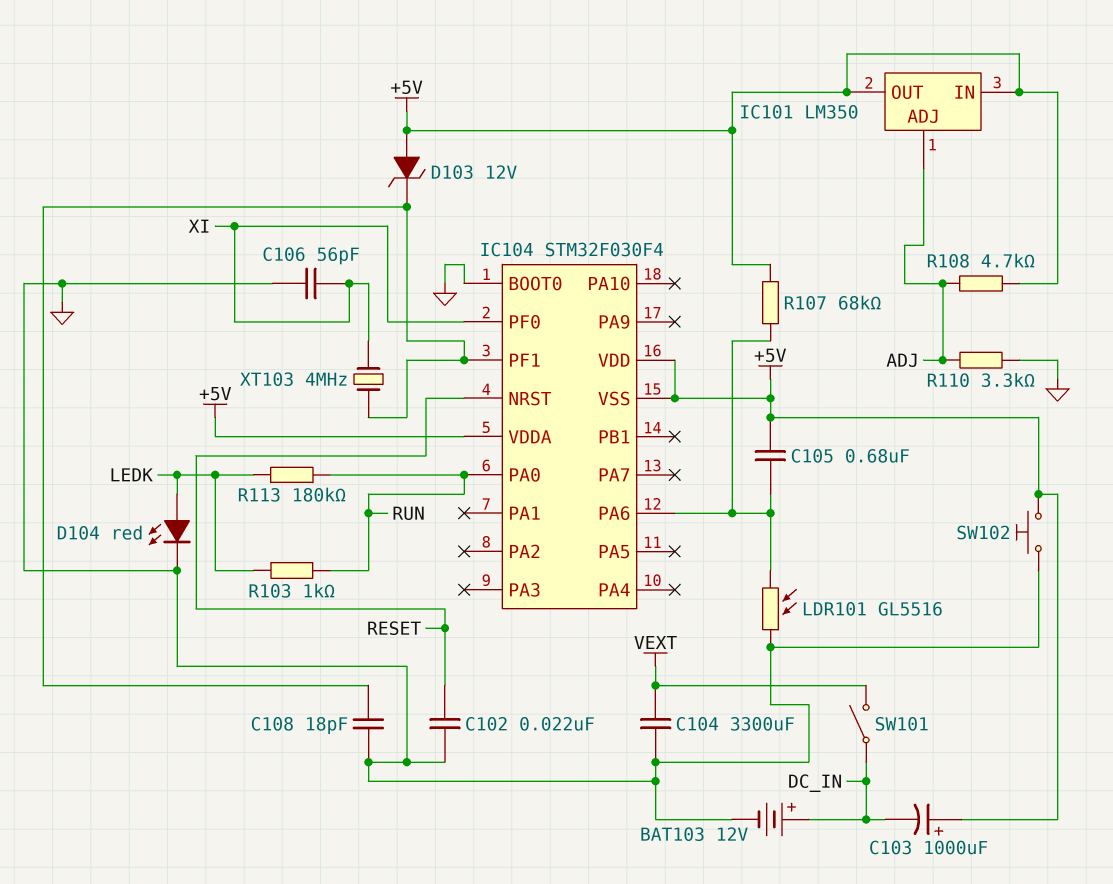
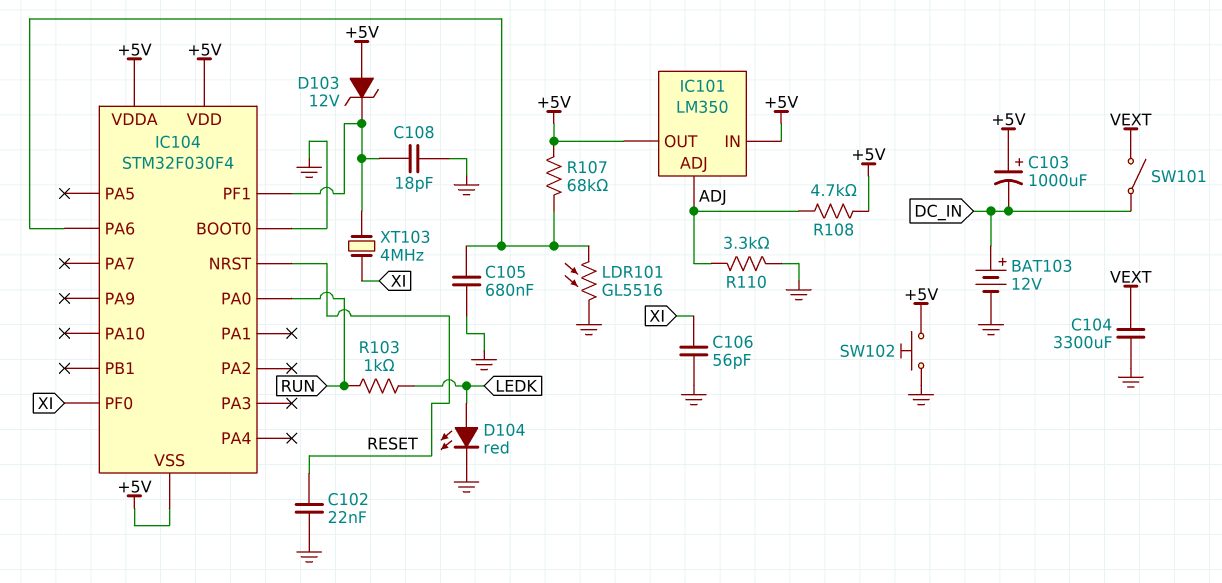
C105: 680nF (+5V, IC104/PA6) -> 680nF (GND, IC104/PA6)
R113: 180k (LEDK, RUN) -> none

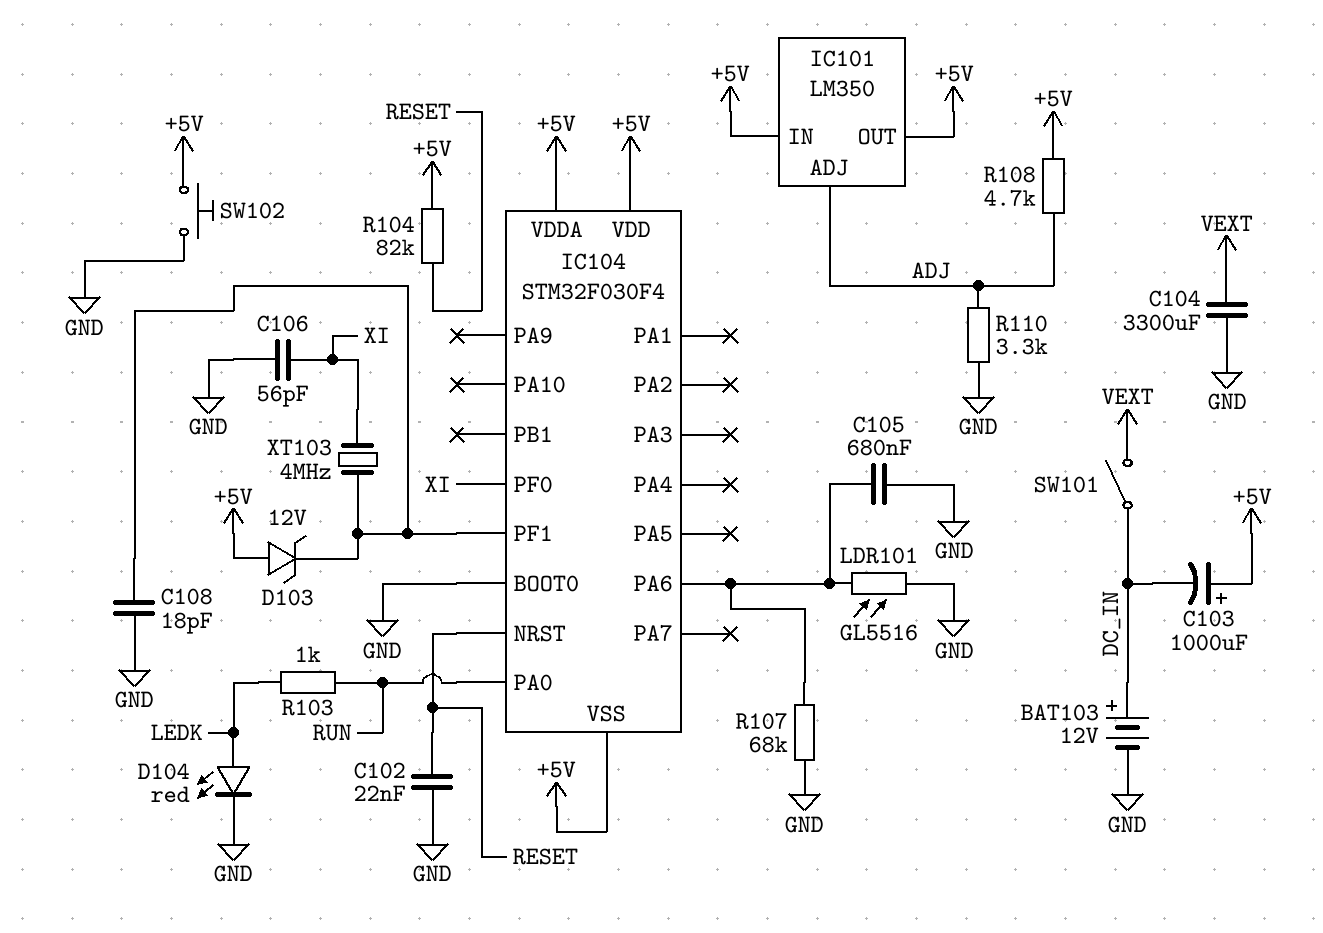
R104: none -> 82k (+5V, RESET)
R107: 68k (+5V, IC104/PA6) -> 68k (GND, IC104/PA6)

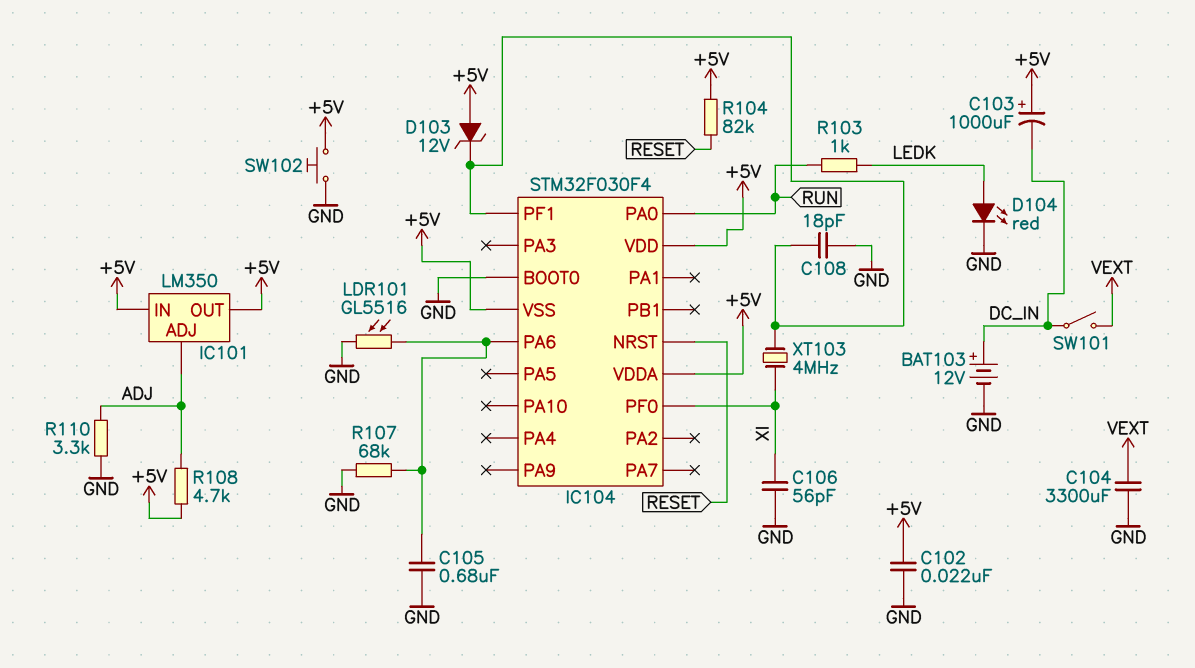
C102: 22nF (GND, RESET) -> 22nF (+5V, GND)

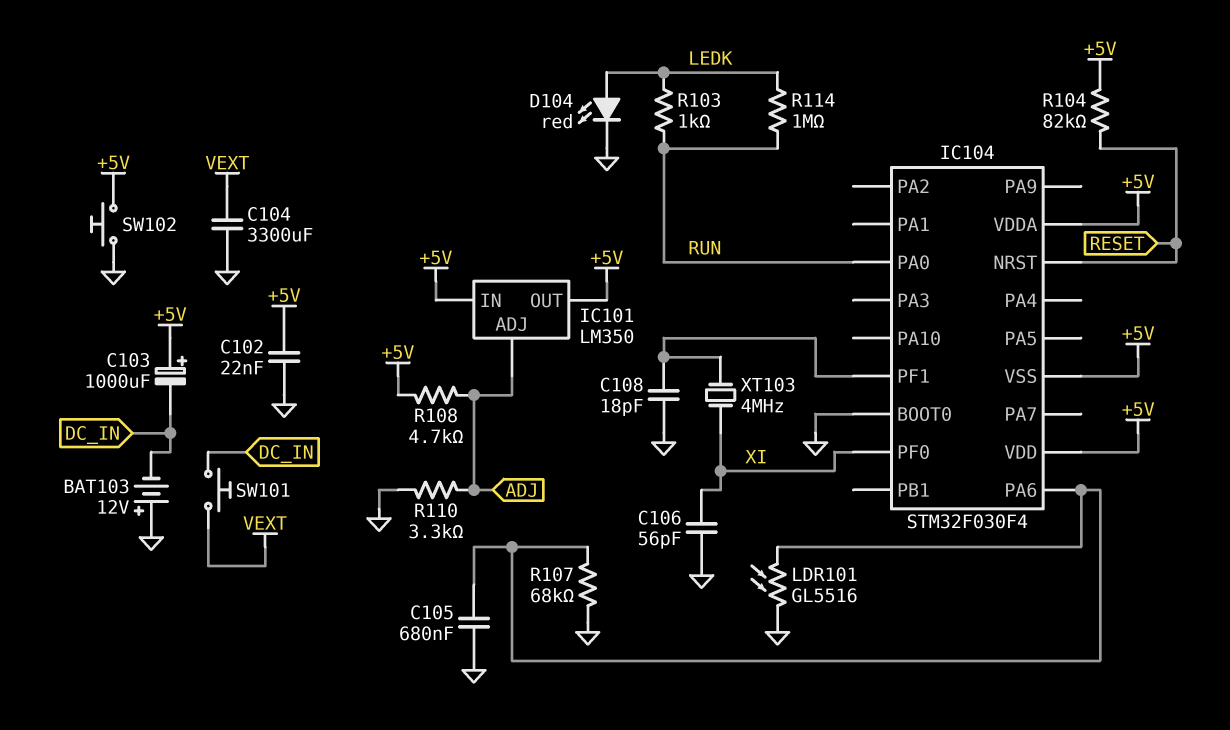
BAT103: 12V (plus DC_IN, minus GND) -> 12V (plus GND, minus DC_IN)
D103: zener 12V (A +5V, K IC104/PF1) -> none
R114: none -> 1M (LEDK, RUN)
SW101: switch (DC_IN, VEXT) -> button (DC_IN, VEXT)

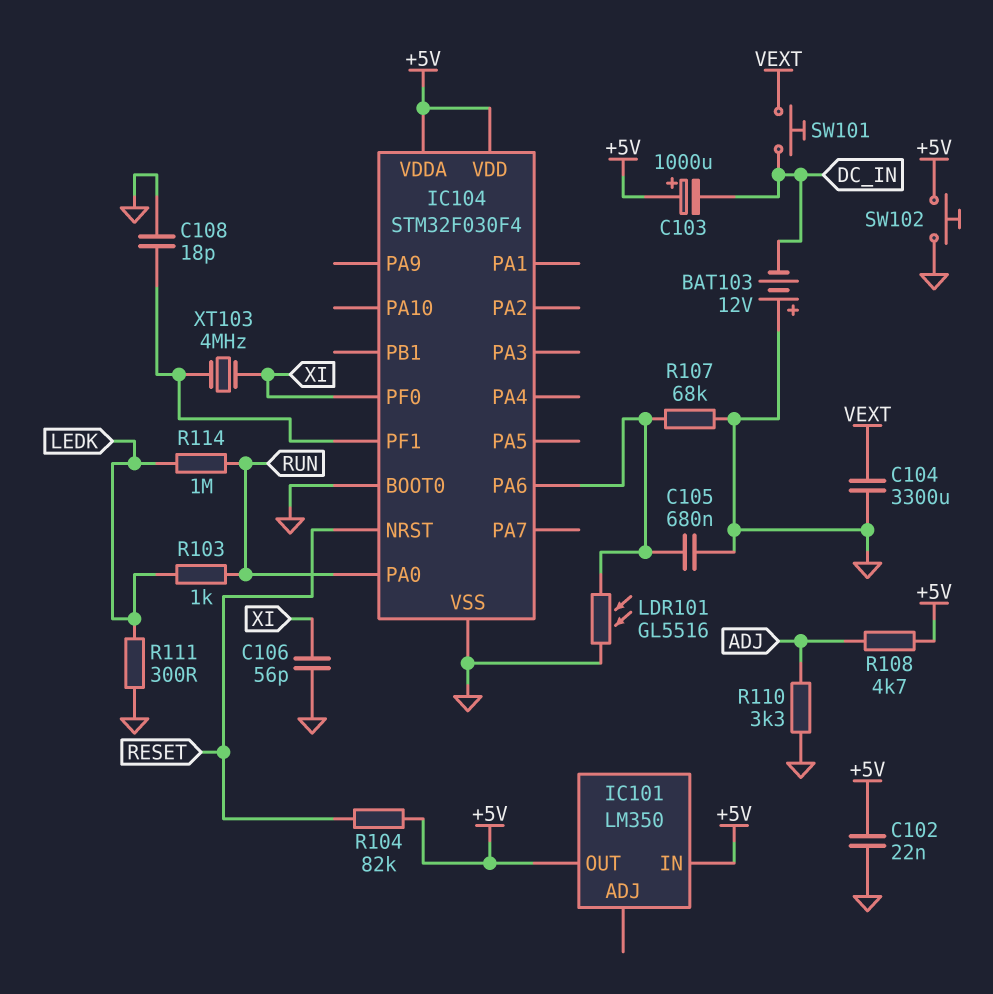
D104: LED red (A LEDK, K GND) -> none
IC101 pin ADJ: ADJ -> none
IC104 pin VSS: +5V -> GND
R111: none -> 300 (GND, LEDK)

